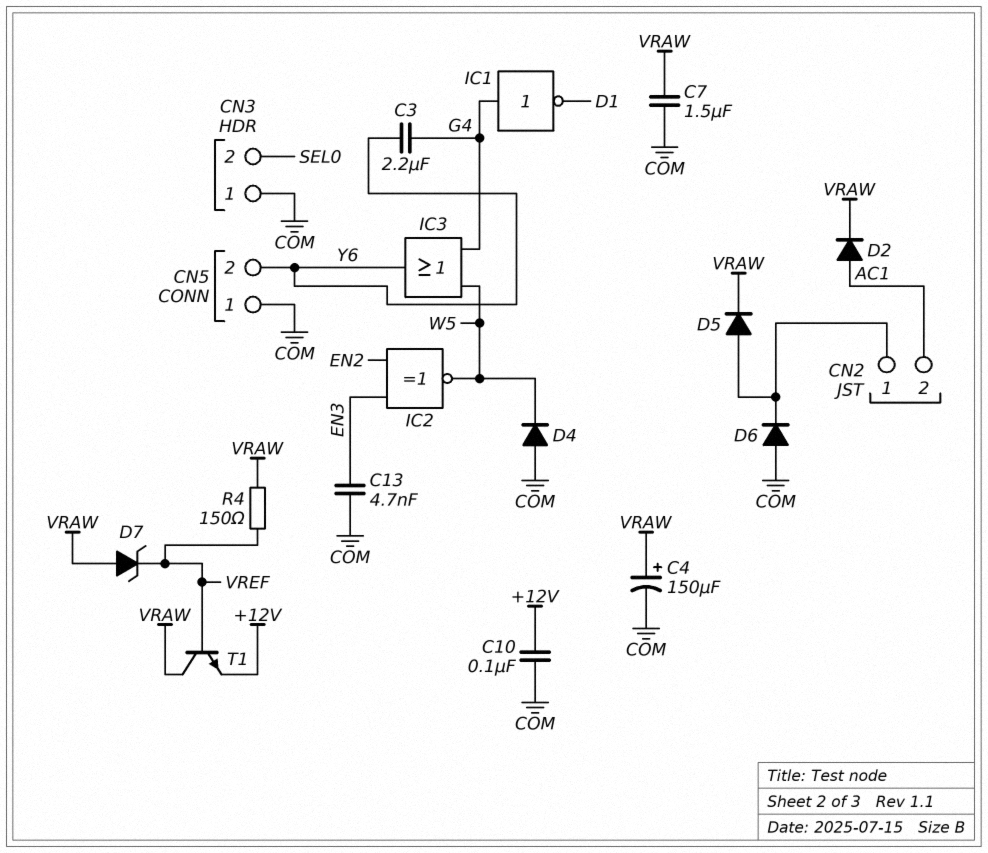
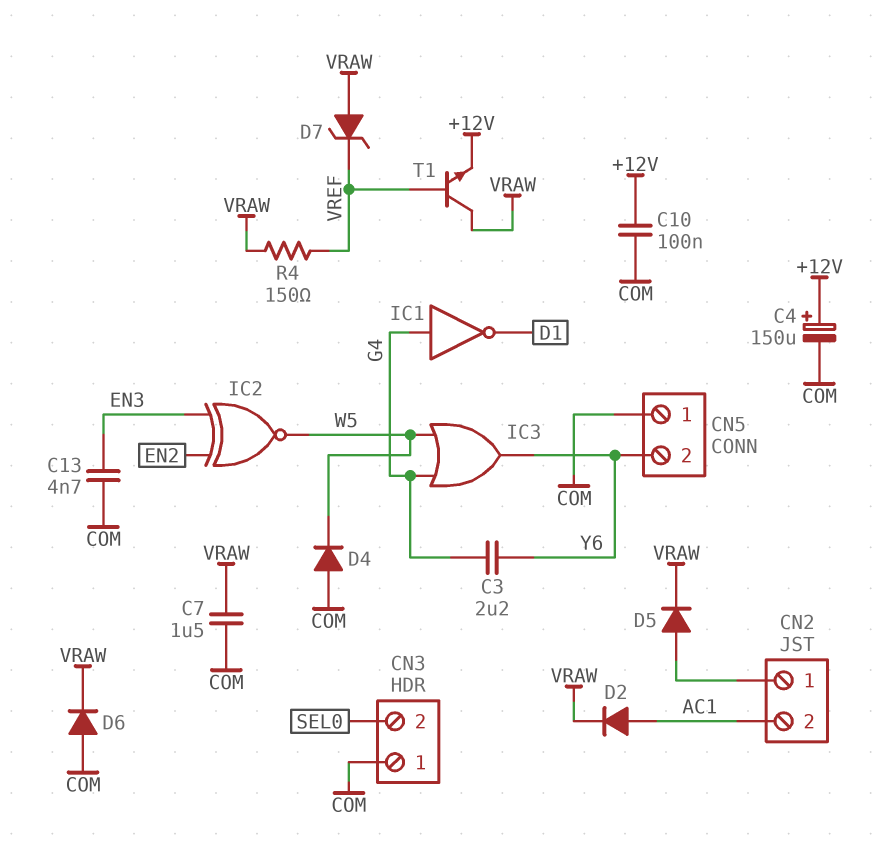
C4: 150uF (plus VRAW, minus COM) -> 150uF (plus +12V, minus COM)
D6: diode (A COM, K CN2/1) -> diode (A COM, K VRAW)

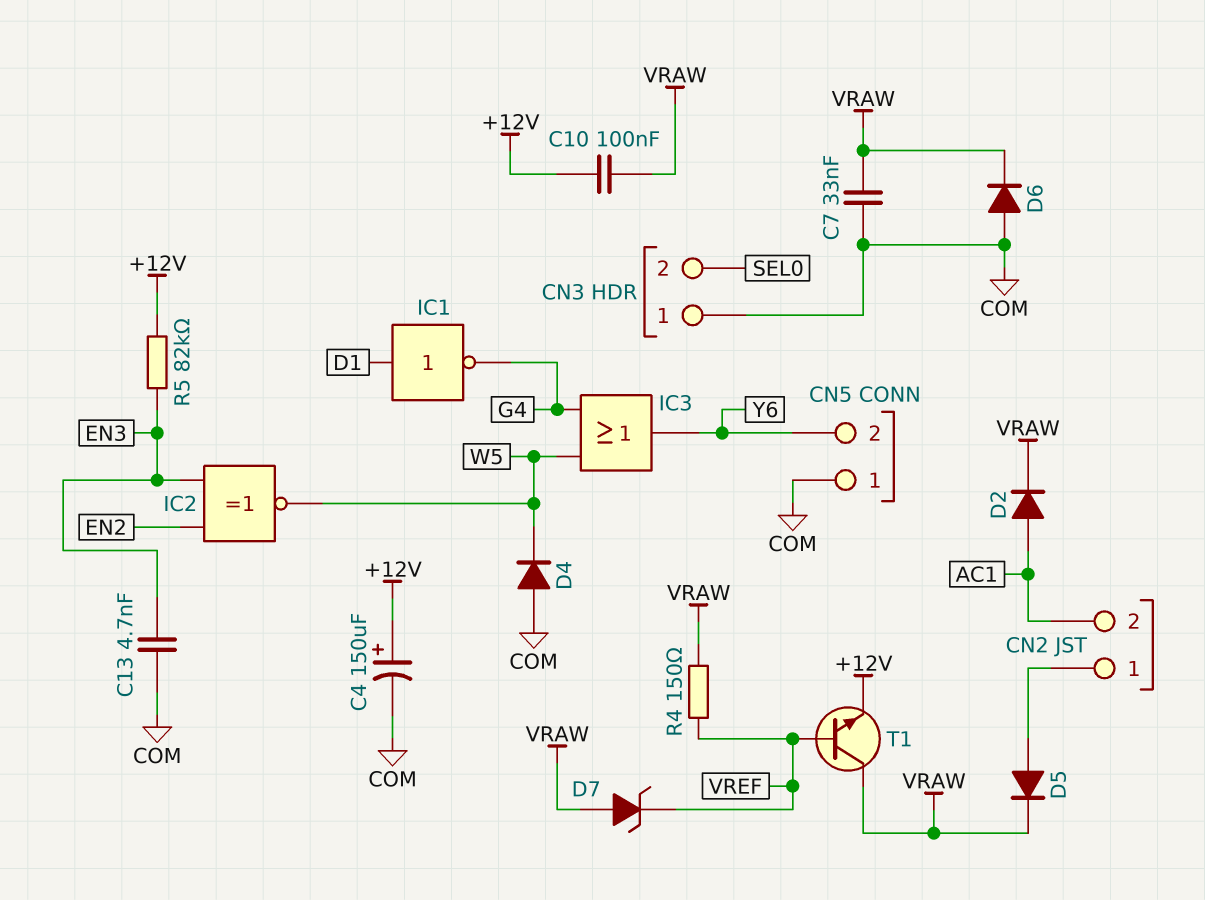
C3: 2.2uF (G4, Y6) -> none
C7: 1.5uF (COM, VRAW) -> 33nF (COM, VRAW)
C10: 100nF (+12V, COM) -> 100nF (+12V, VRAW)
IC1: NOT (in G4, out D1) -> NOT (in D1, out G4)
R5: none -> 82k (+12V, EN3)

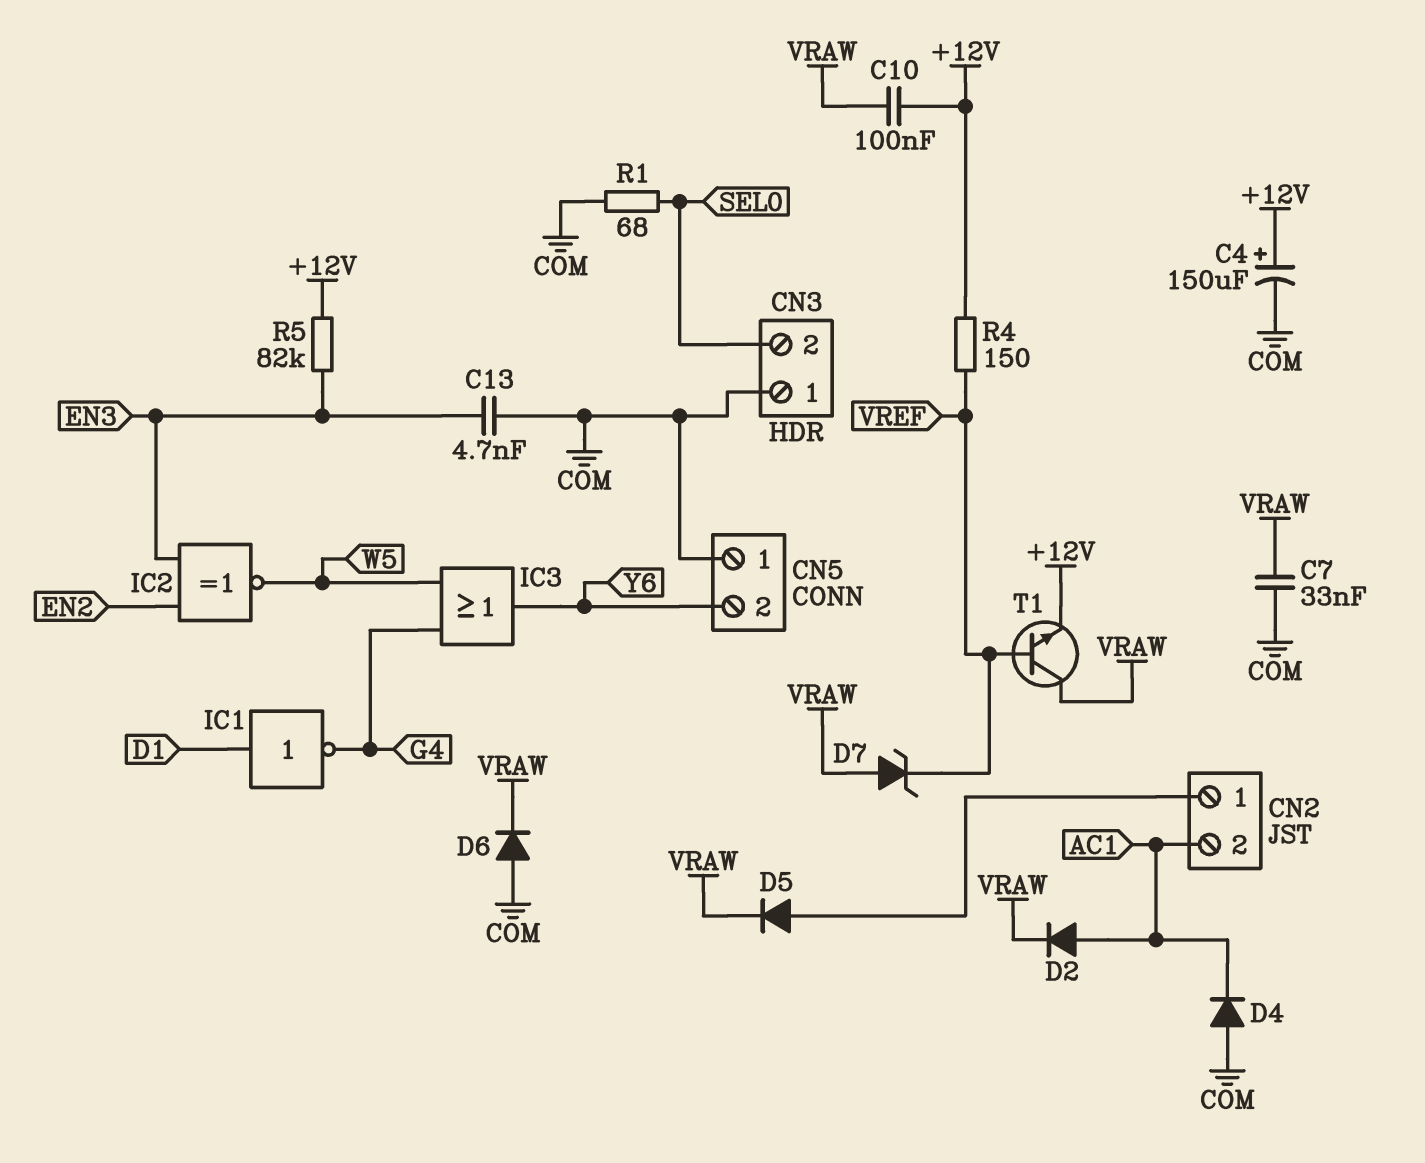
D4: diode (A COM, K W5) -> diode (A COM, K AC1)
R1: none -> 68 (COM, SEL0)
R4: 150 (VRAW, VREF) -> 150 (+12V, VREF)

